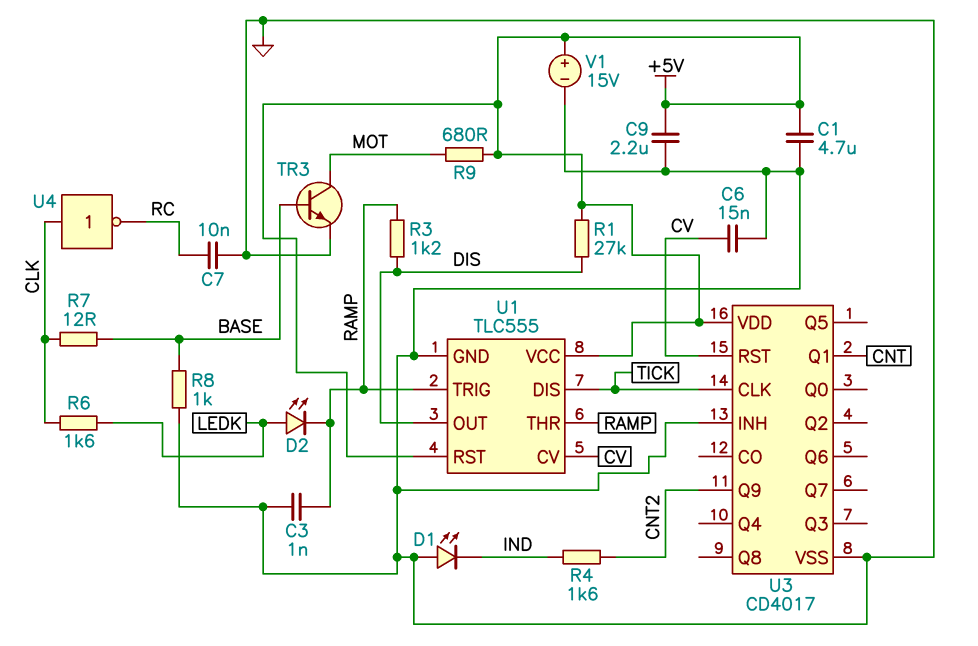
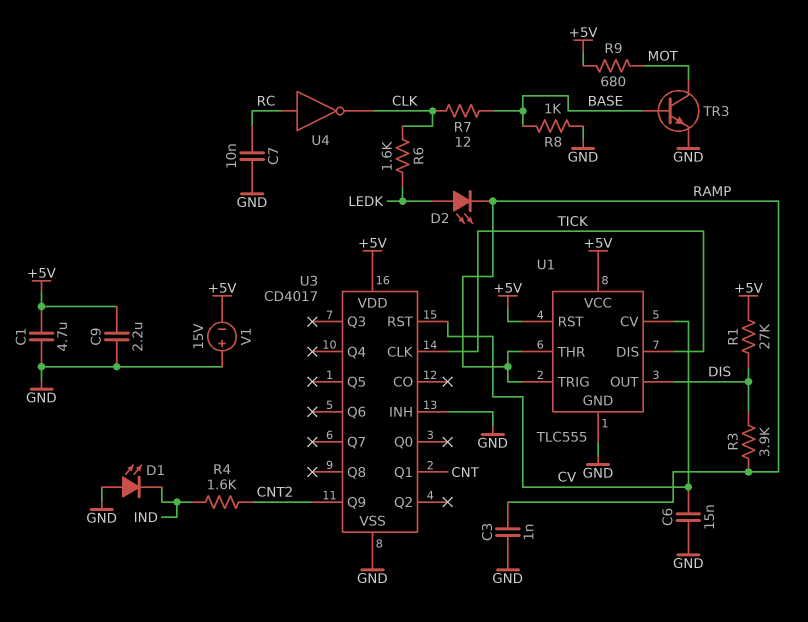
R3: 1.2k (DIS, RAMP) -> 3.9k (DIS, RAMP)
U4: NOT (in CLK, out RC) -> NOT (in RC, out CLK)
V1: 15V (plus +5V, minus GND) -> 15V (plus GND, minus +5V)

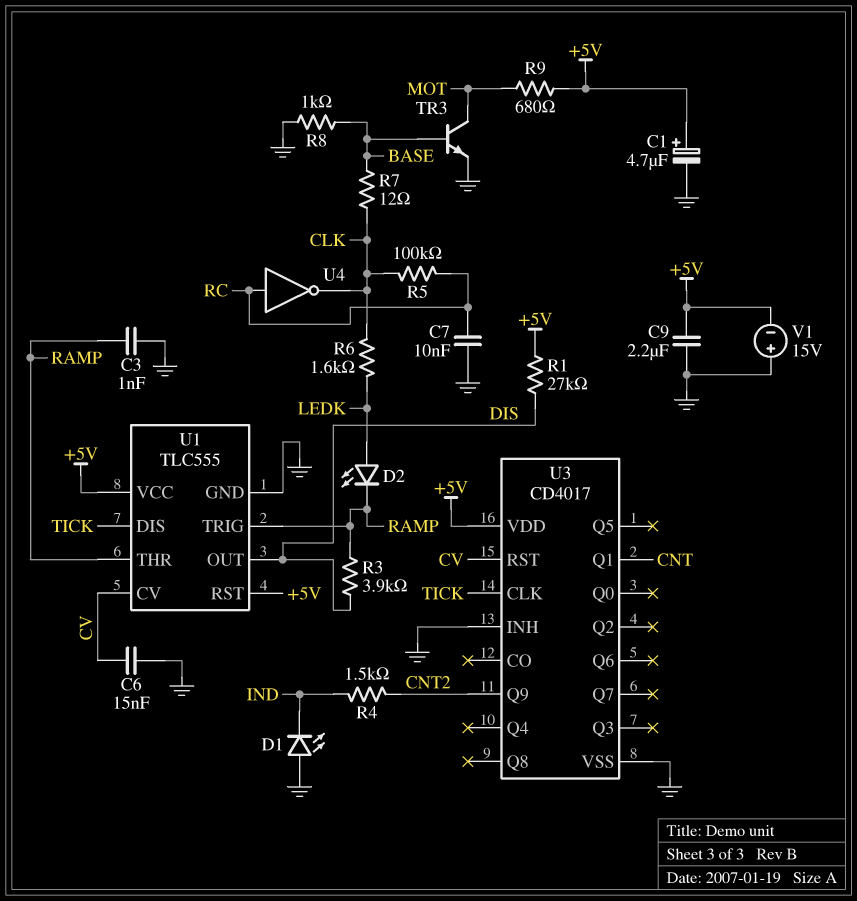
C1: 4.7uF (+5V, GND) -> 4.7uF (plus +5V, minus GND)
R4: 1.6k (CNT2, IND) -> 1.5k (CNT2, IND)
R5: none -> 100k (CLK, RC)

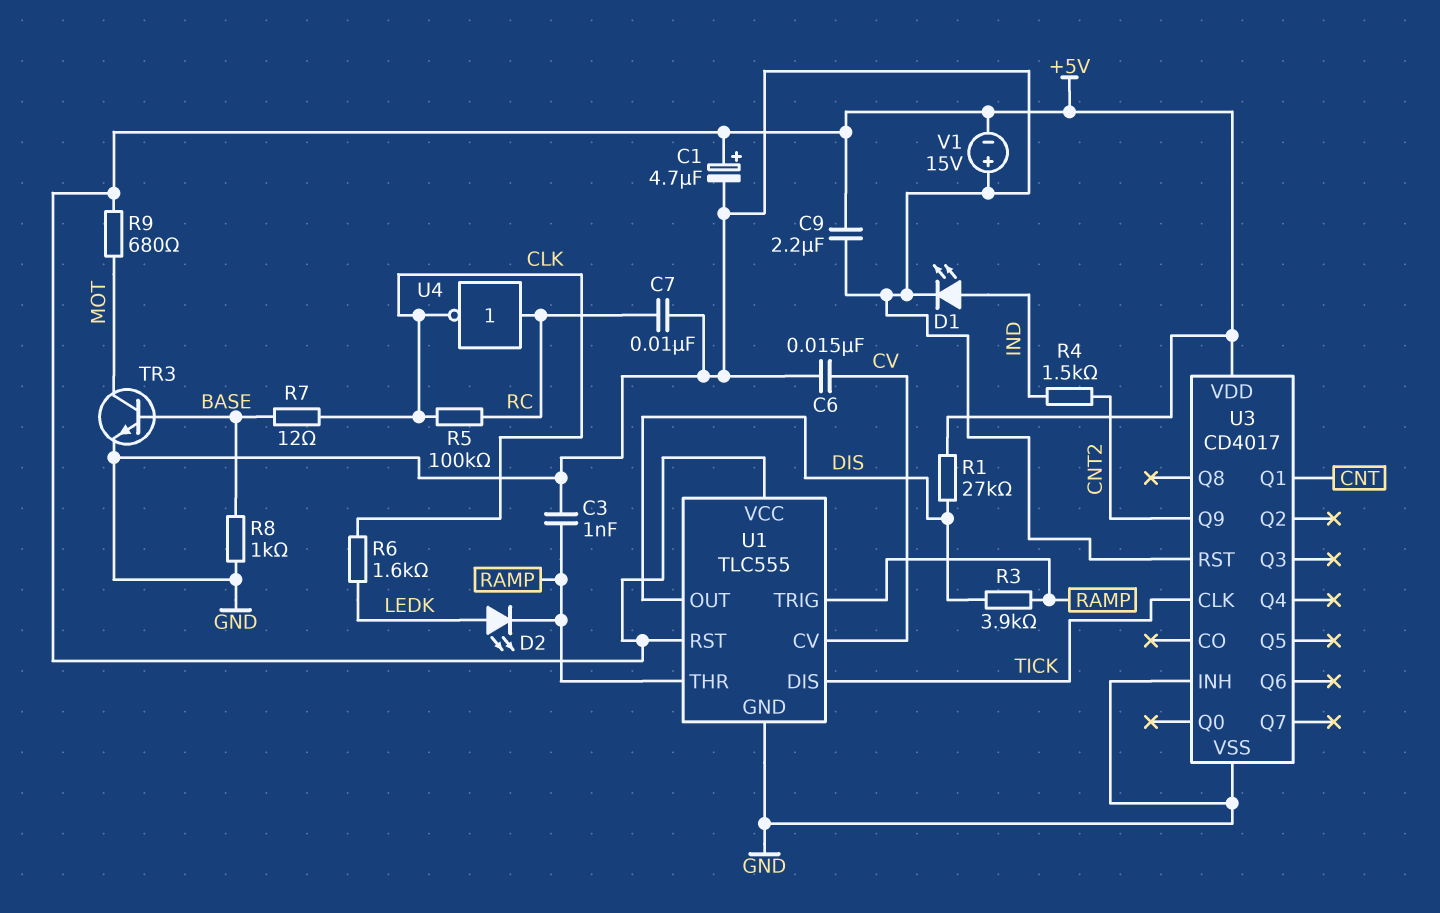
D1: LED (A GND, K IND) -> LED (A IND, K GND)
U3 pin RST: CV -> GND

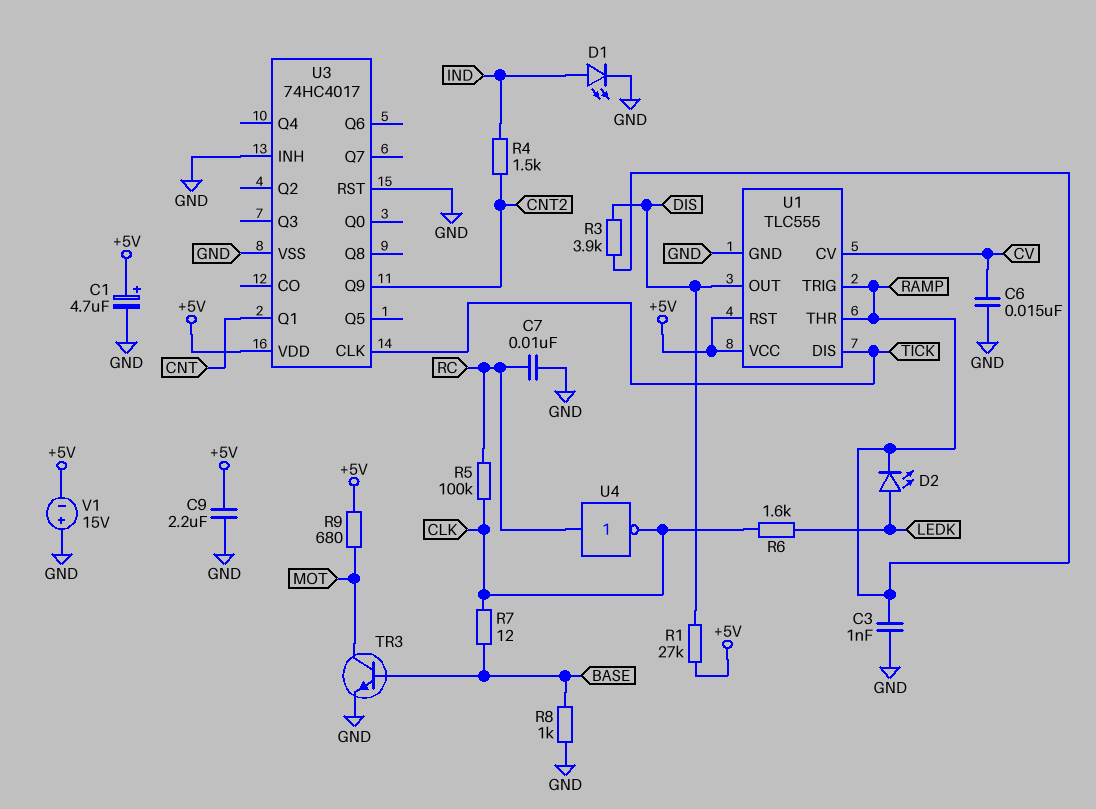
U3: CD4017 -> 74HC4017

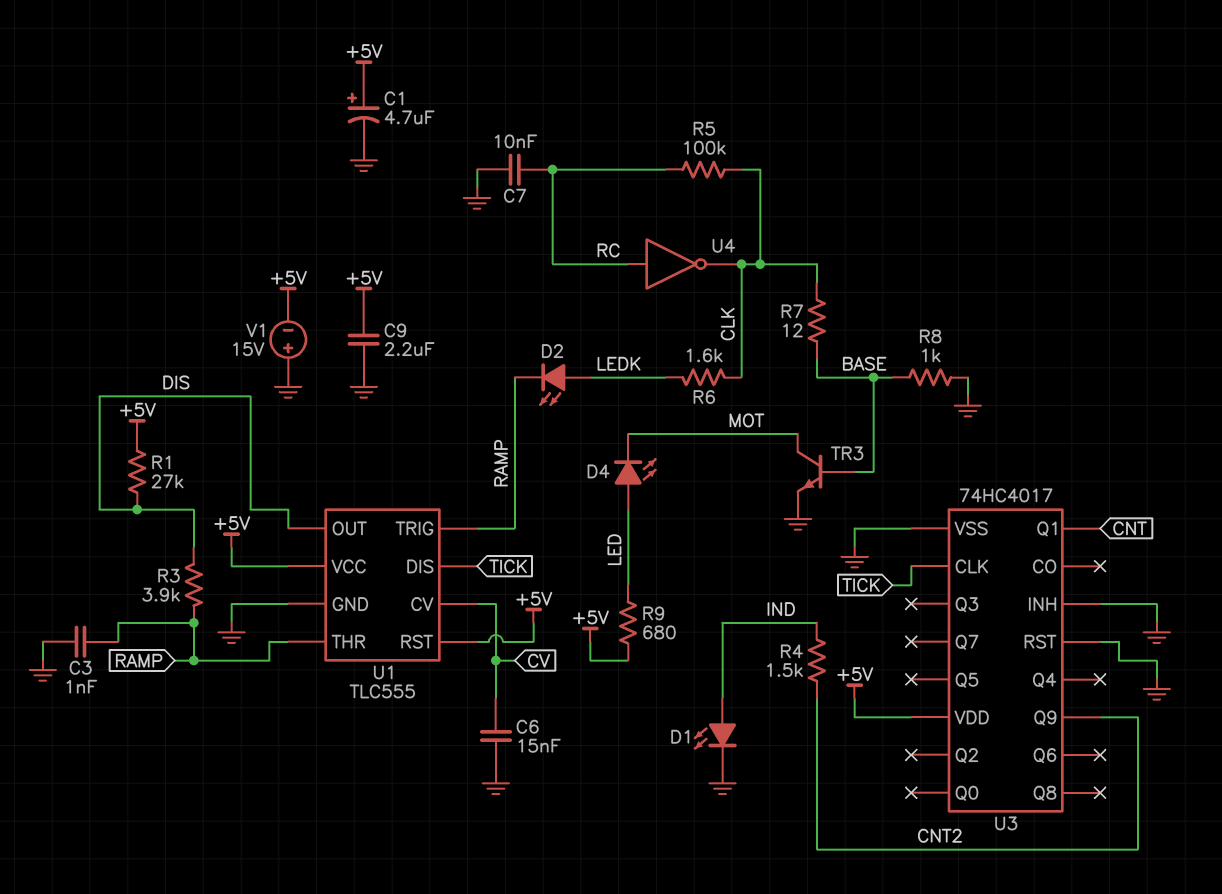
D4: none -> LED (A LED, K MOT)
R9: 680 (+5V, MOT) -> 680 (+5V, LED)

